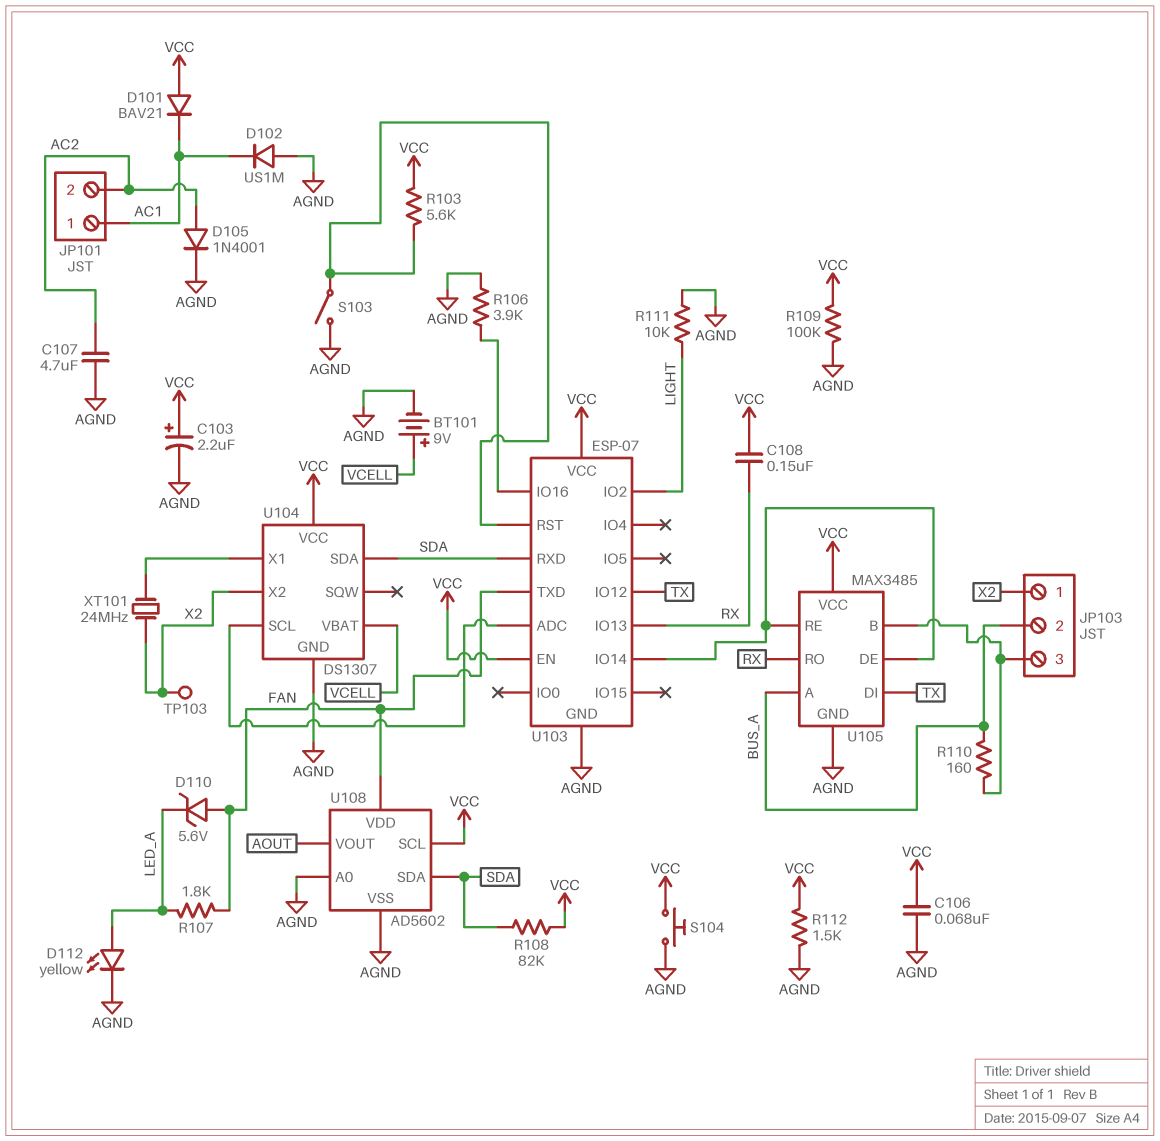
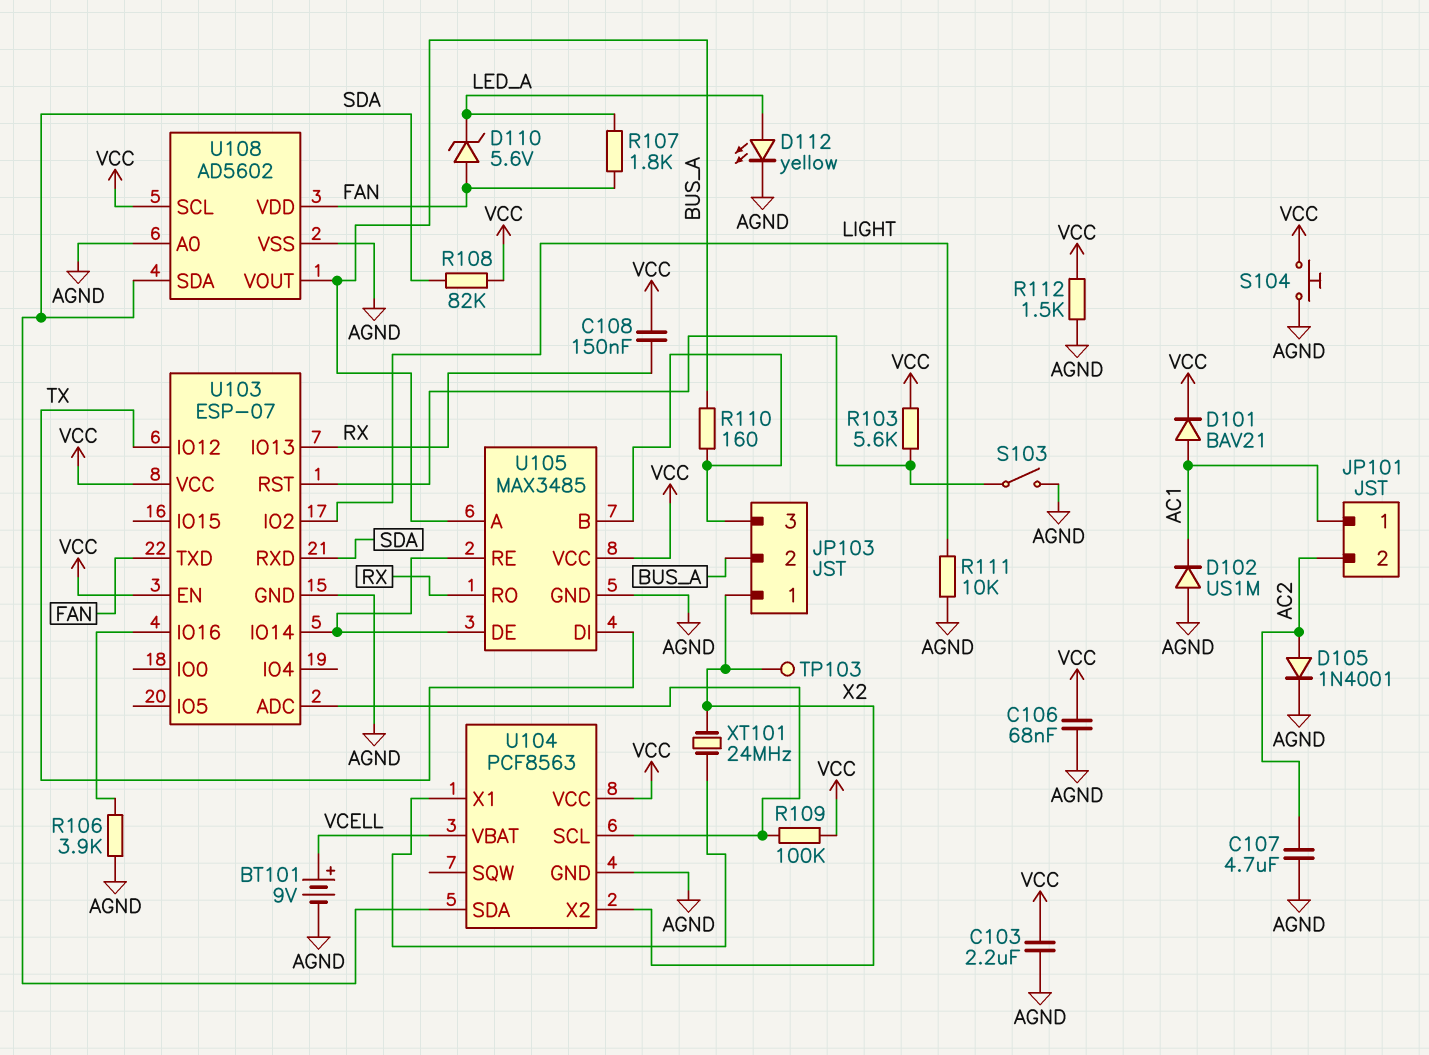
C103: 2.2uF (plus VCC, minus AGND) -> 2.2uF (AGND, VCC)
D101: diode BAV21 (A VCC, K AC1) -> diode BAV21 (A AC1, K VCC)
R109: 100k (AGND, VCC) -> 100k (U103/ADC, VCC)
U104: DS1307 -> PCF8563
U108 pin VOUT: AOUT -> BUS_A

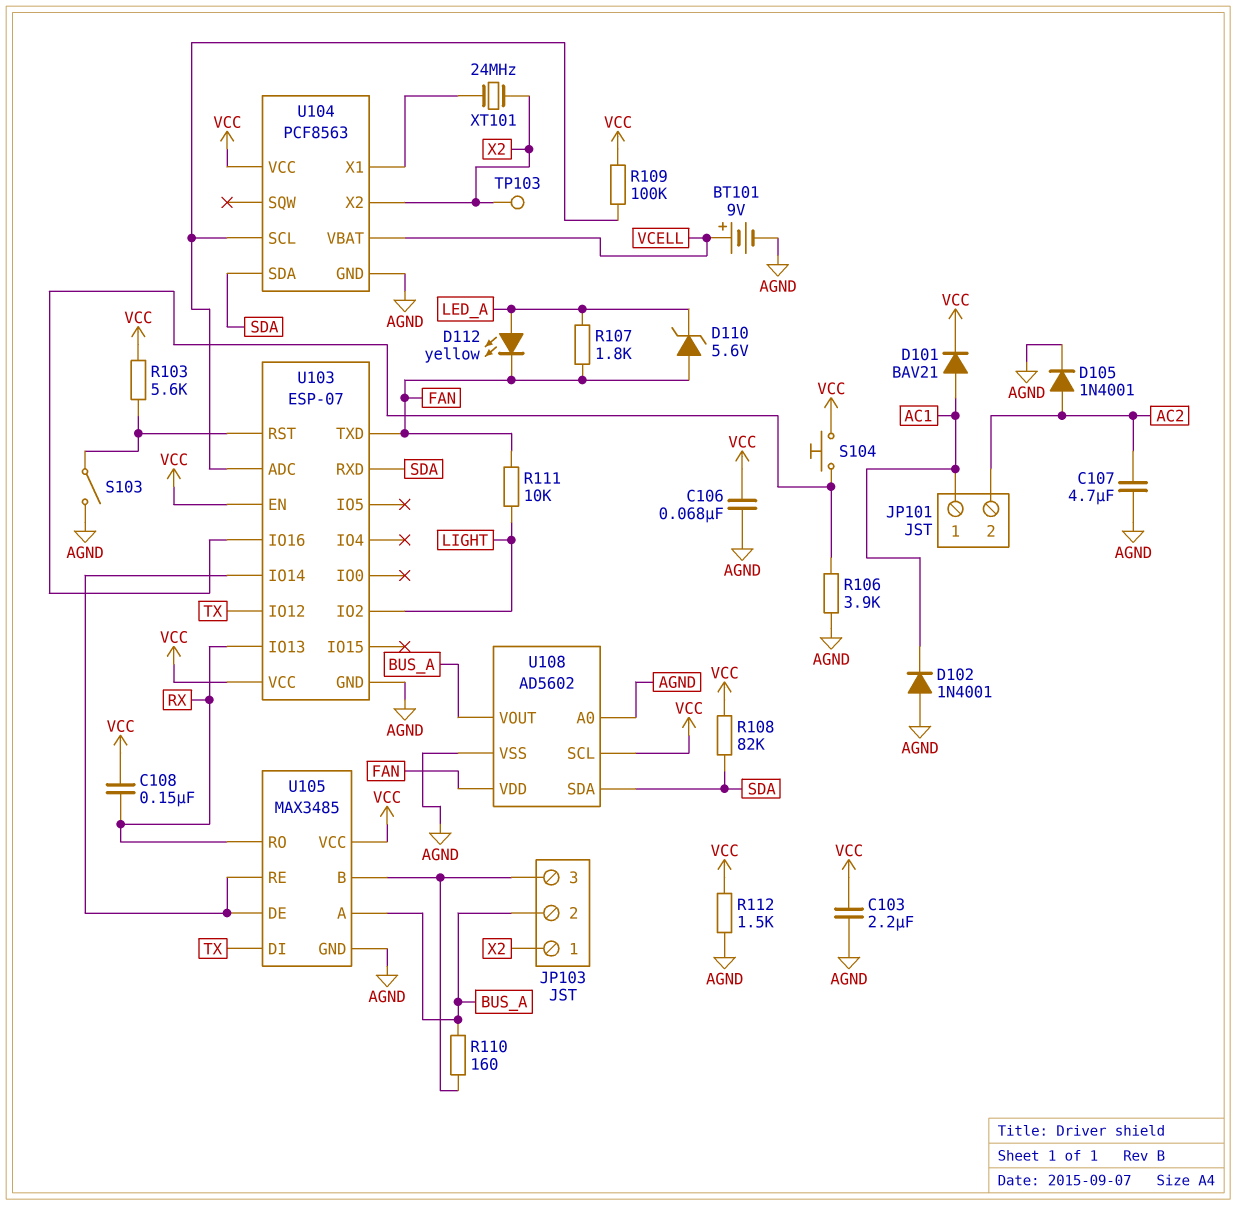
D102: diode US1M (A AGND, K AC1) -> diode 1N4001 (A AGND, K AC1)
D112: LED yellow (A LED_A, K AGND) -> LED yellow (A LED_A, K FAN)
R111: 10k (AGND, LIGHT) -> 10k (FAN, LIGHT)
S104: button (AGND, VCC) -> button (U103/IO16, VCC)

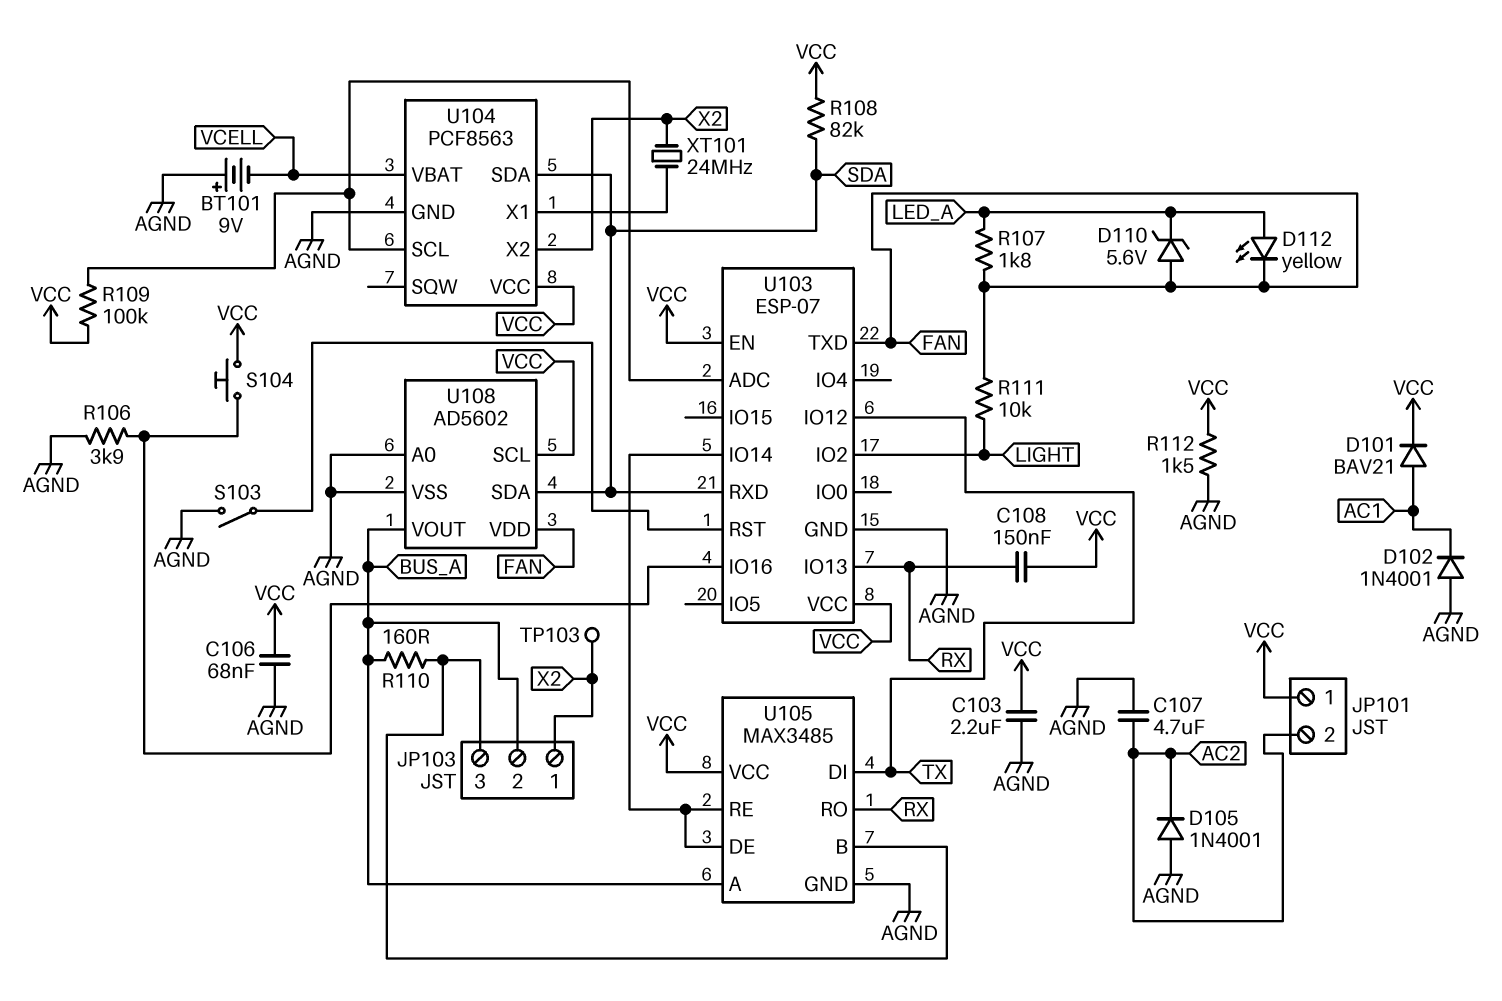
BT101: 9V (plus VCELL, minus AGND) -> 9V (plus AGND, minus VCELL)
D105: diode 1N4001 (A AC2, K AGND) -> diode 1N4001 (A AGND, K AC2)
JP101 pin 1: AC1 -> VCC
R103: 5.6k (U103/RST, VCC) -> none

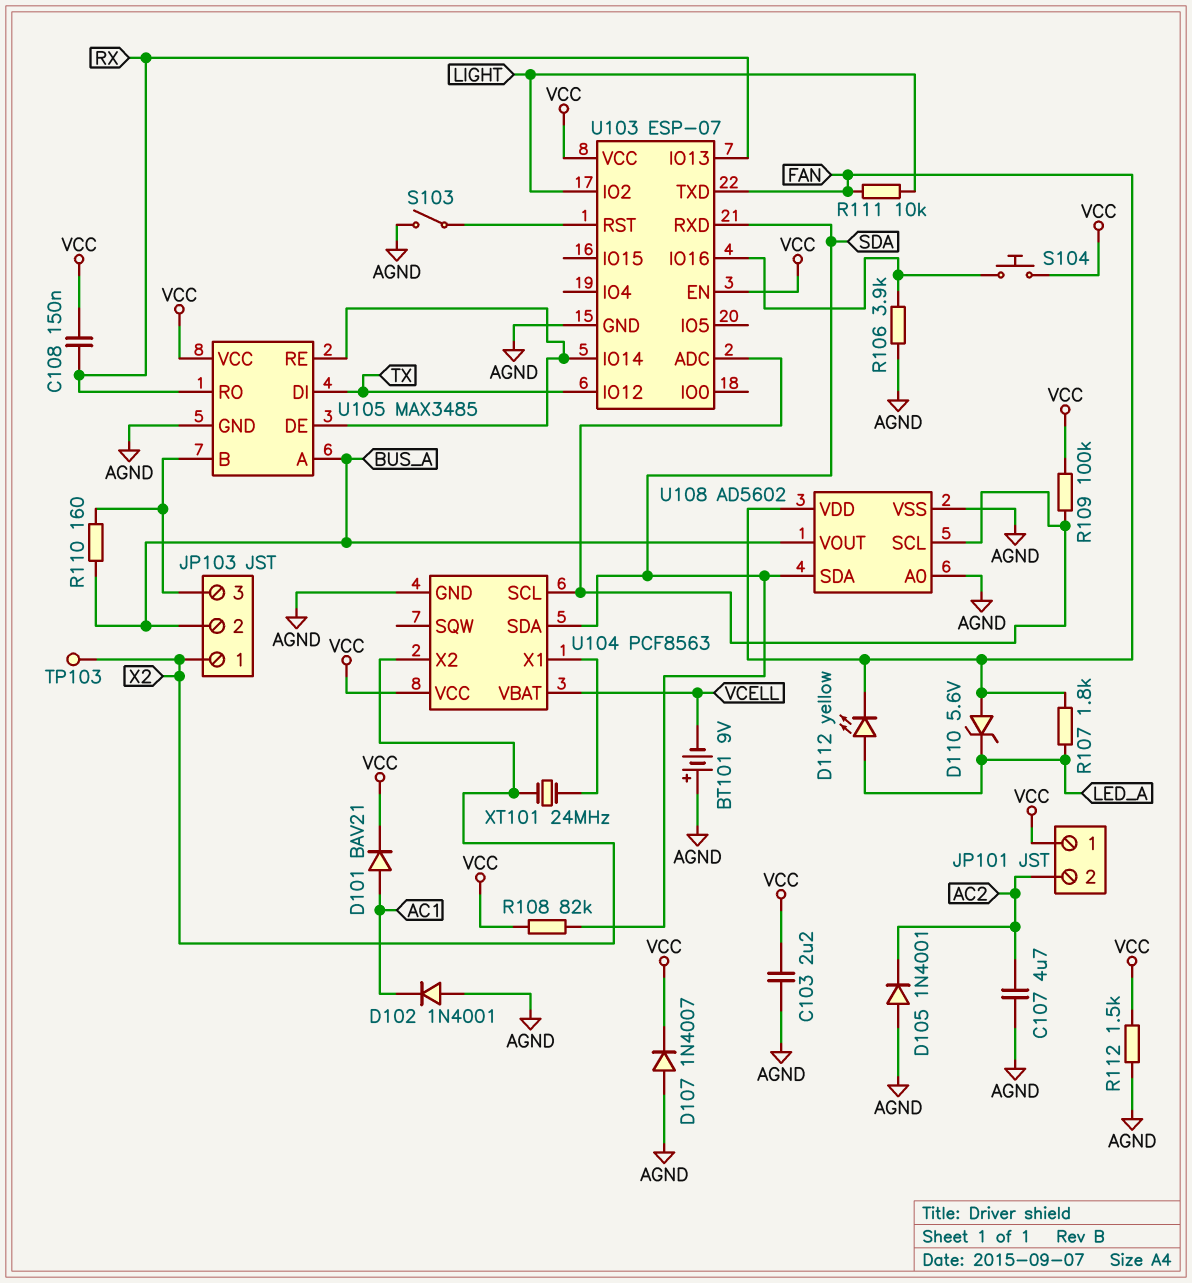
C106: 68nF (AGND, VCC) -> none
D107: none -> diode 1N4007 (A AGND, K VCC)
U108 pin SCL: VCC -> U103/ADC

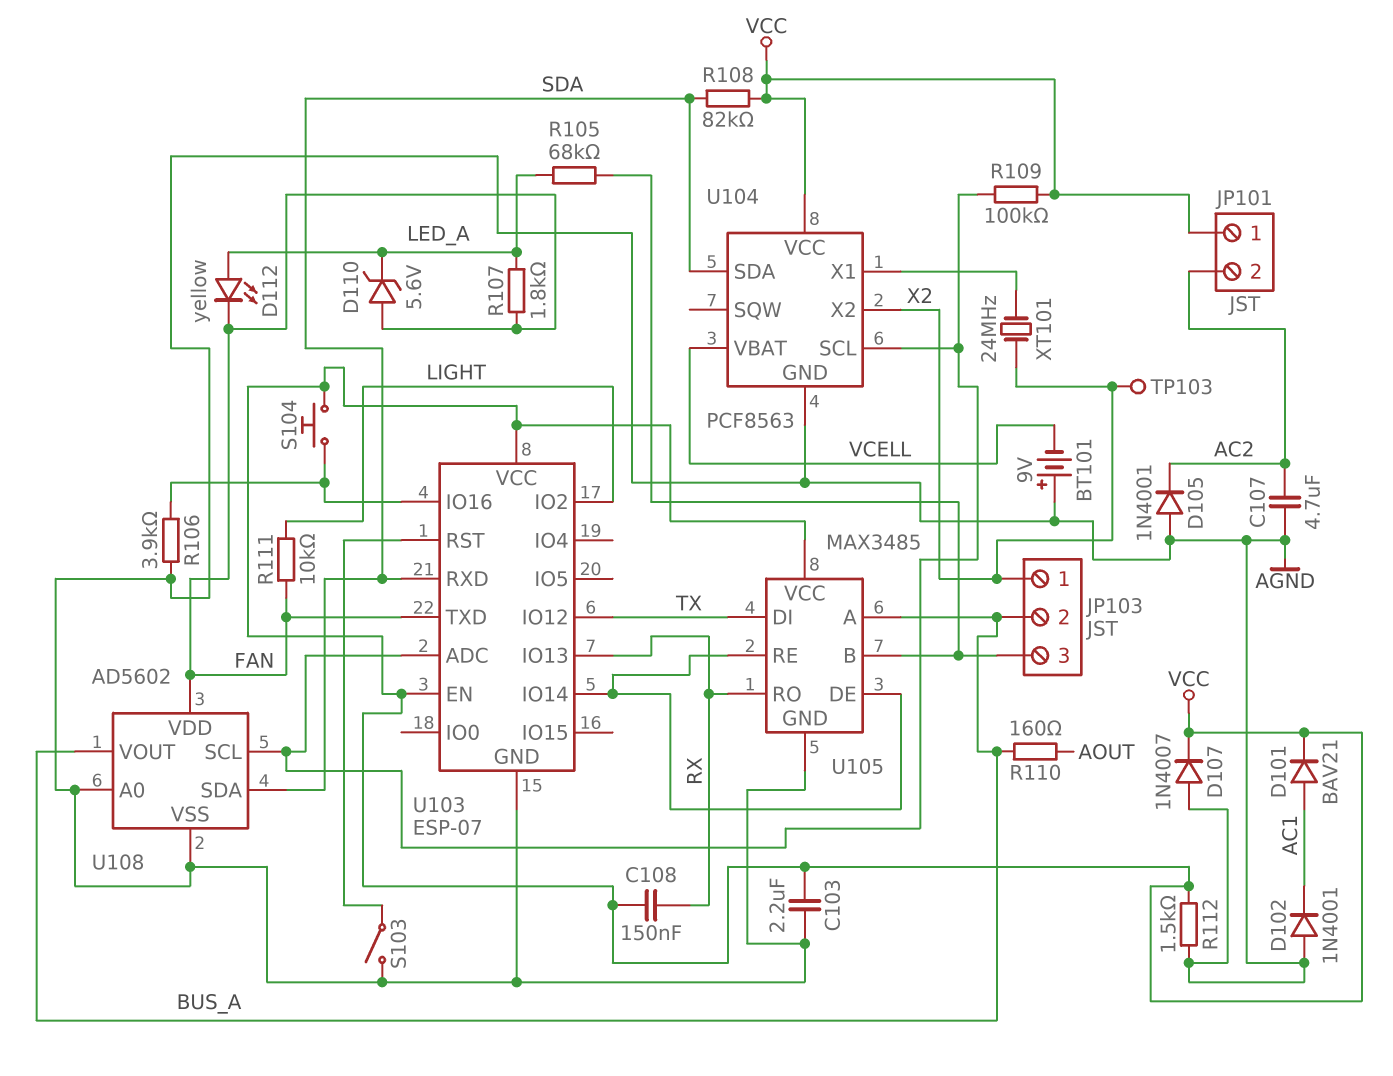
R105: none -> 68k (JP103/3, LED_A)
R110: 160 (BUS_A, JP103/3) -> 160 (AOUT, BUS_A)

